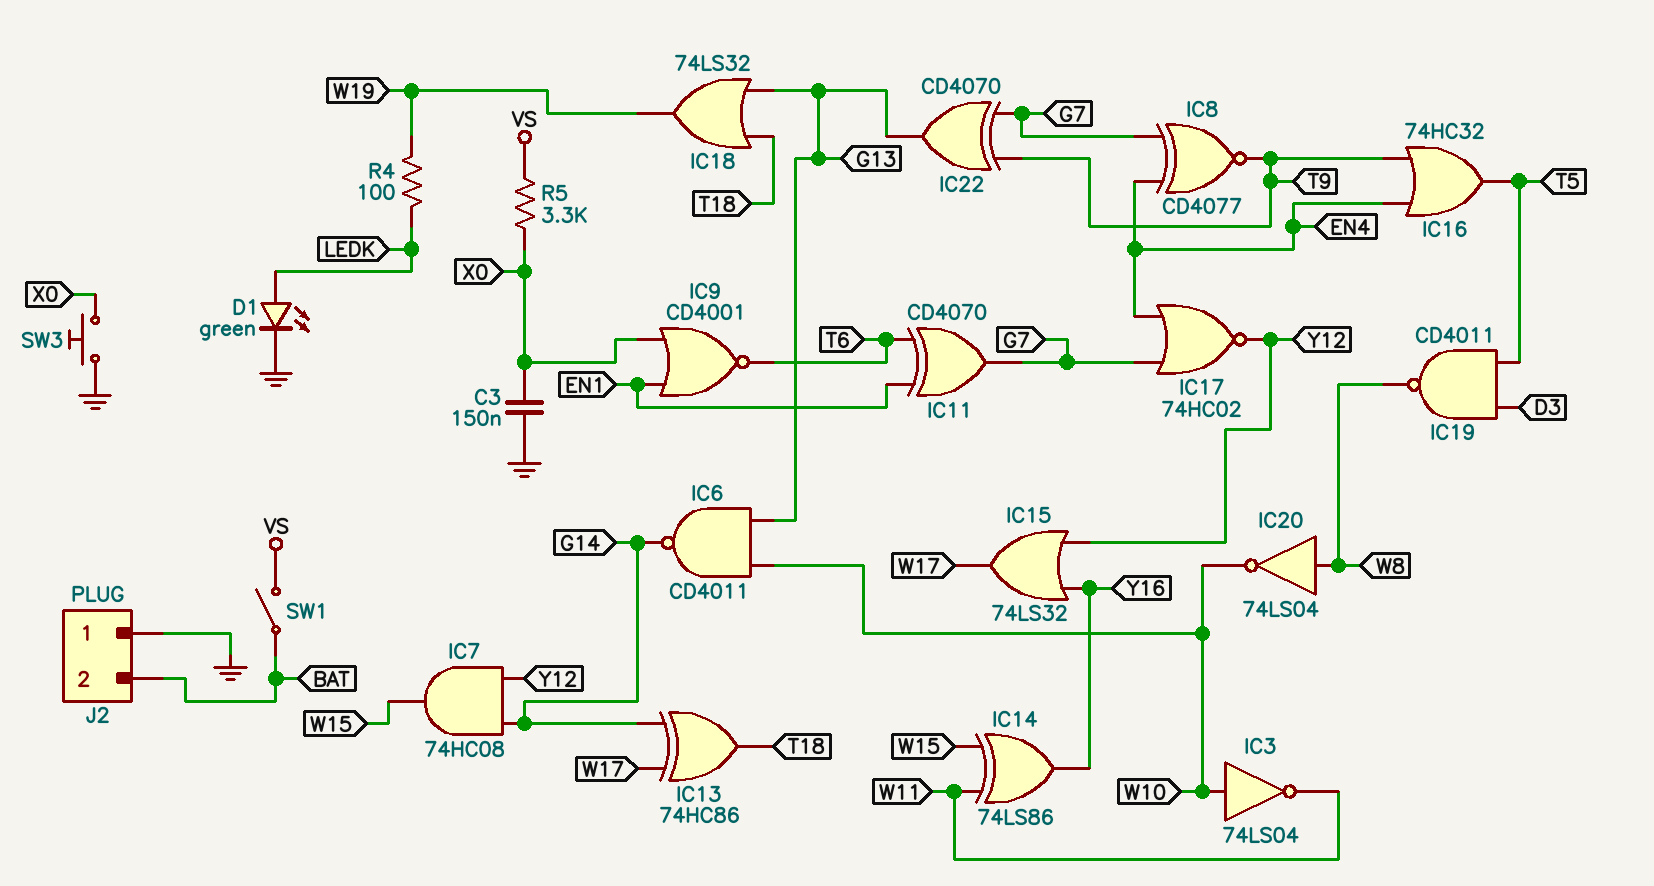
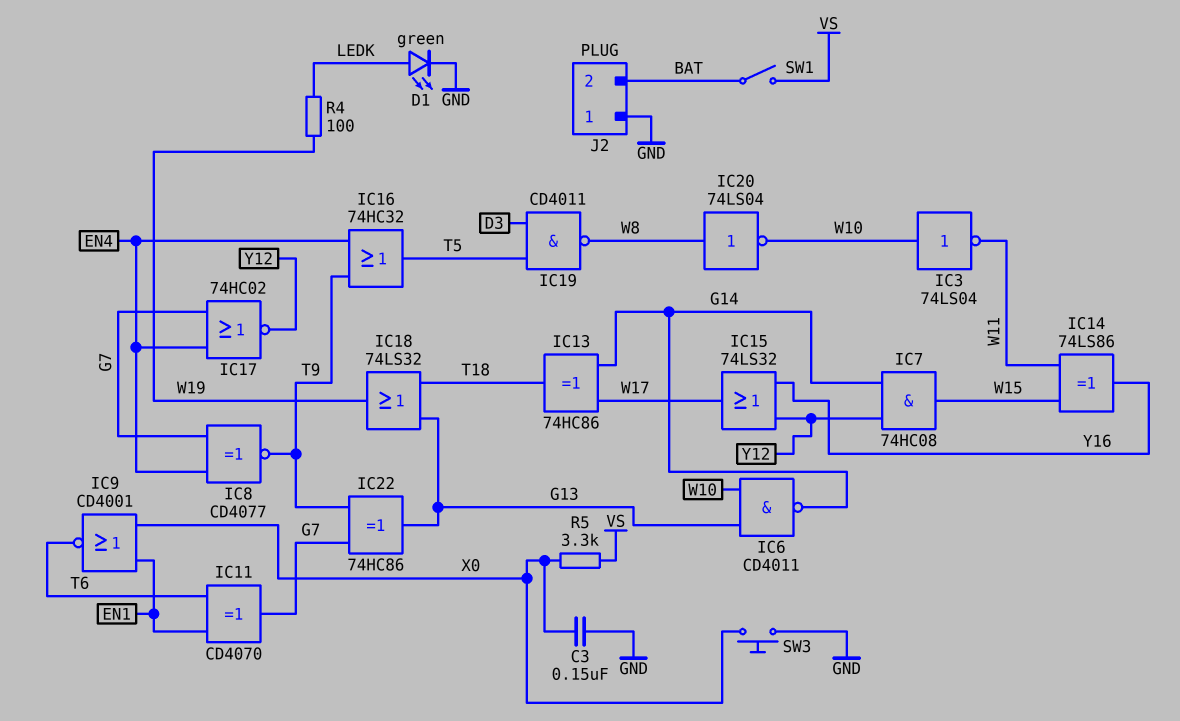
IC22: XOR CD4070 (in G7, in T9, out G13) -> XOR 74HC86 (in G7, in T9, out G13)

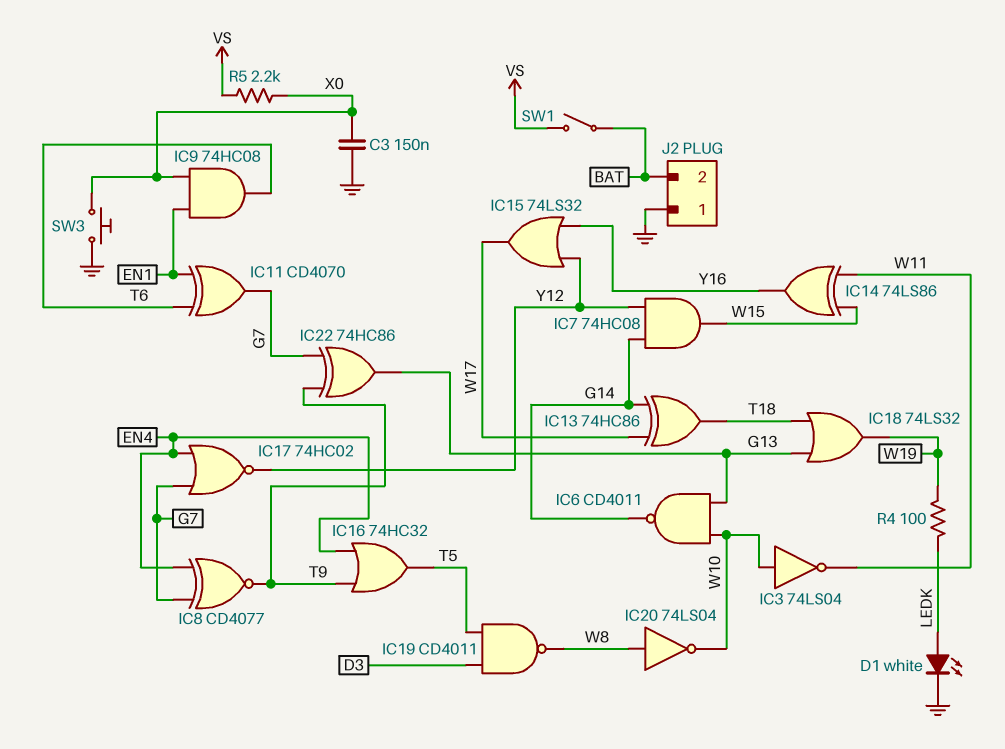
D1: LED green (A LEDK, K GND) -> LED white (A LEDK, K GND)
IC9: NOR CD4001 (in EN1, in X0, out T6) -> AND 74HC08 (in EN1, in X0, out T6)
R5: 3.3k (VS, X0) -> 2.2k (VS, X0)

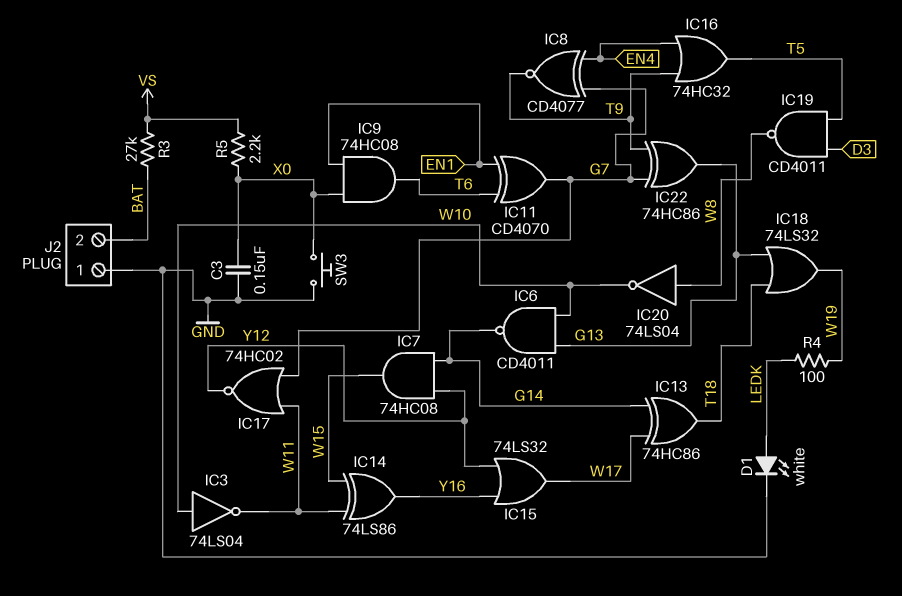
IC17: NOR 74HC02 (in EN4, in G7, out Y12) -> NOR 74HC02 (in G7, in W11, out Y12)
R3: none -> 27k (BAT, VS)
SW1: switch (BAT, VS) -> none

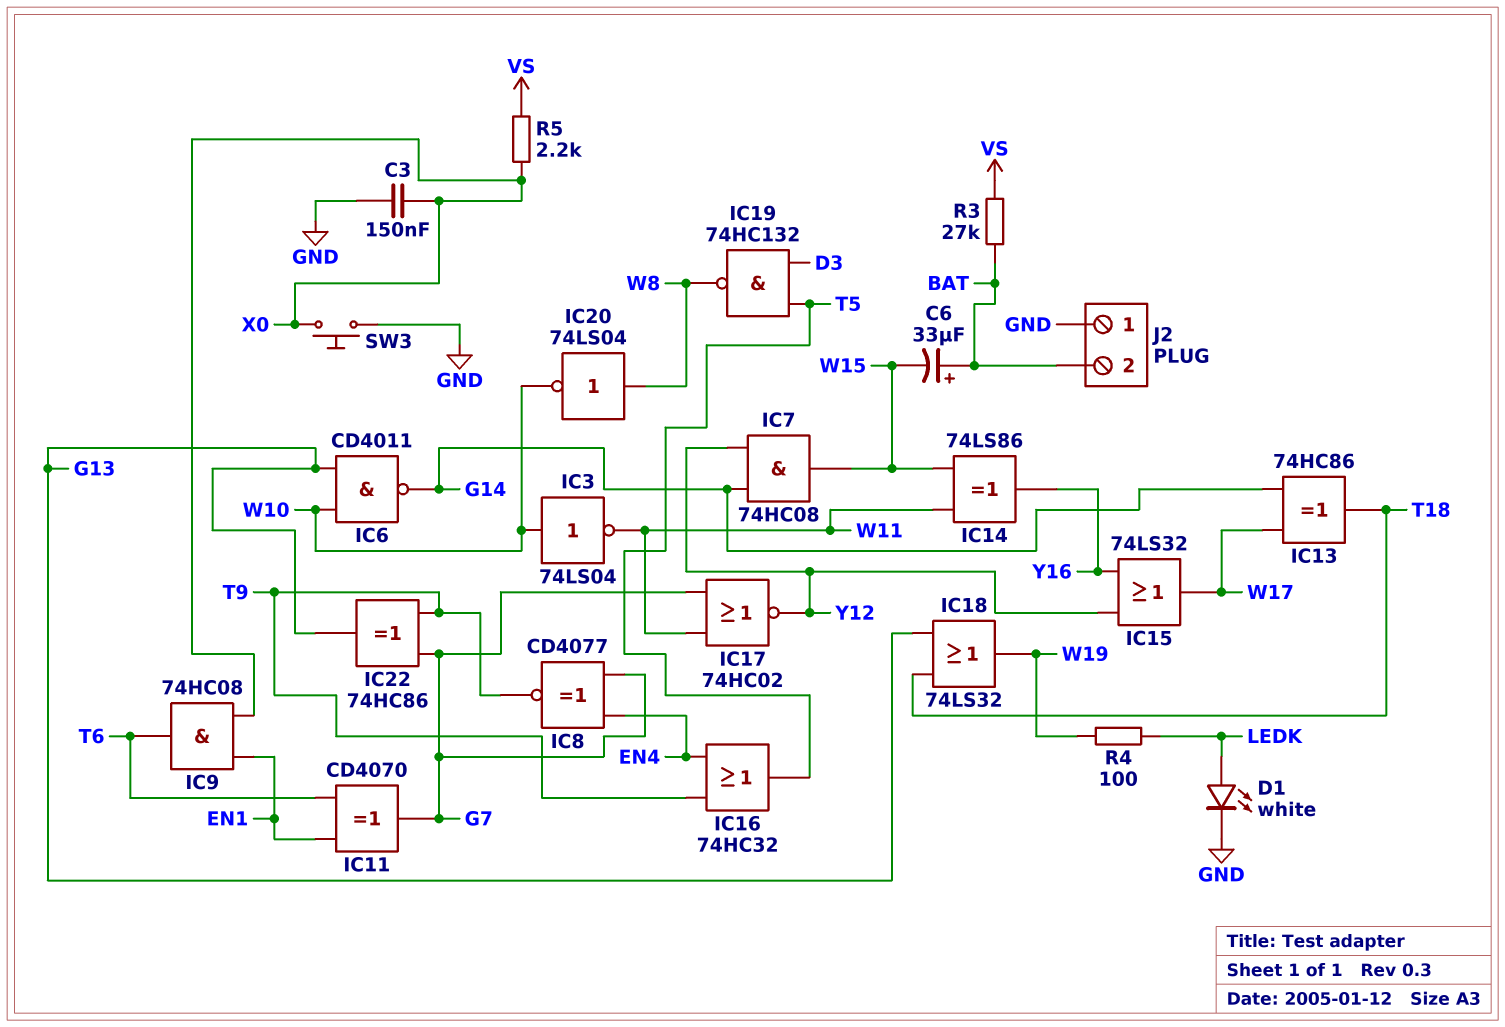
C6: none -> 33uF (plus BAT, minus W15)
IC19: NAND CD4011 (in D3, in T5, out W8) -> NAND 74HC132 (in D3, in T5, out W8)

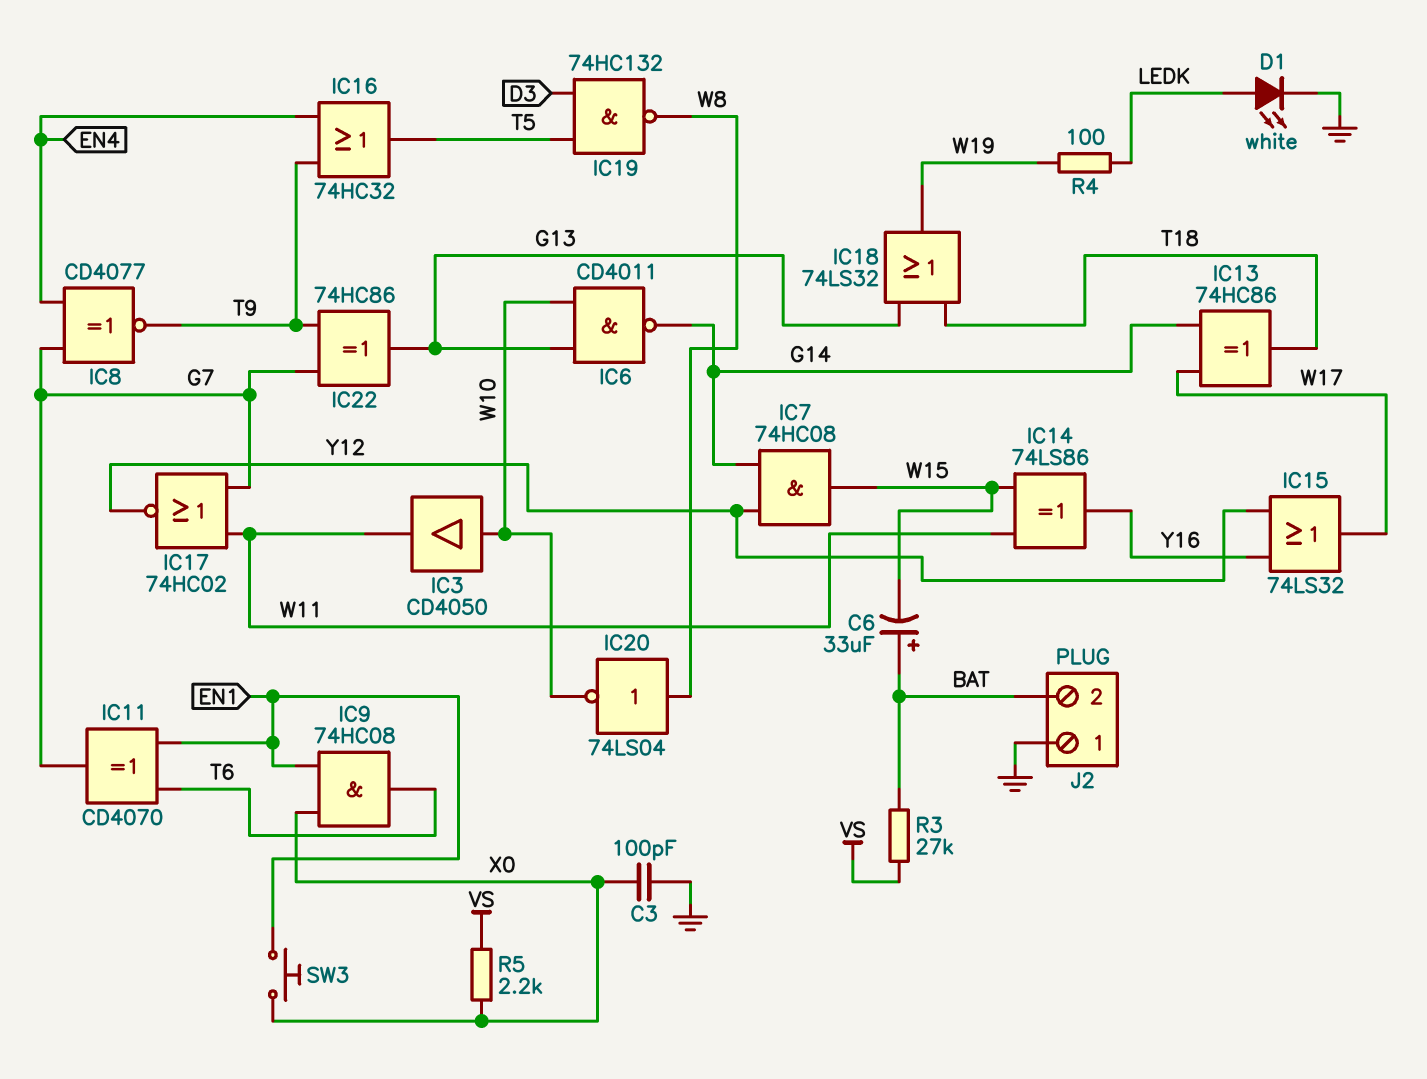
C3: 150nF (GND, X0) -> 100pF (GND, X0)
IC3: NOT 74LS04 (in W10, out W11) -> buffer CD4050 (in W10, out W11)
SW3: button (GND, X0) -> button (EN1, X0)

